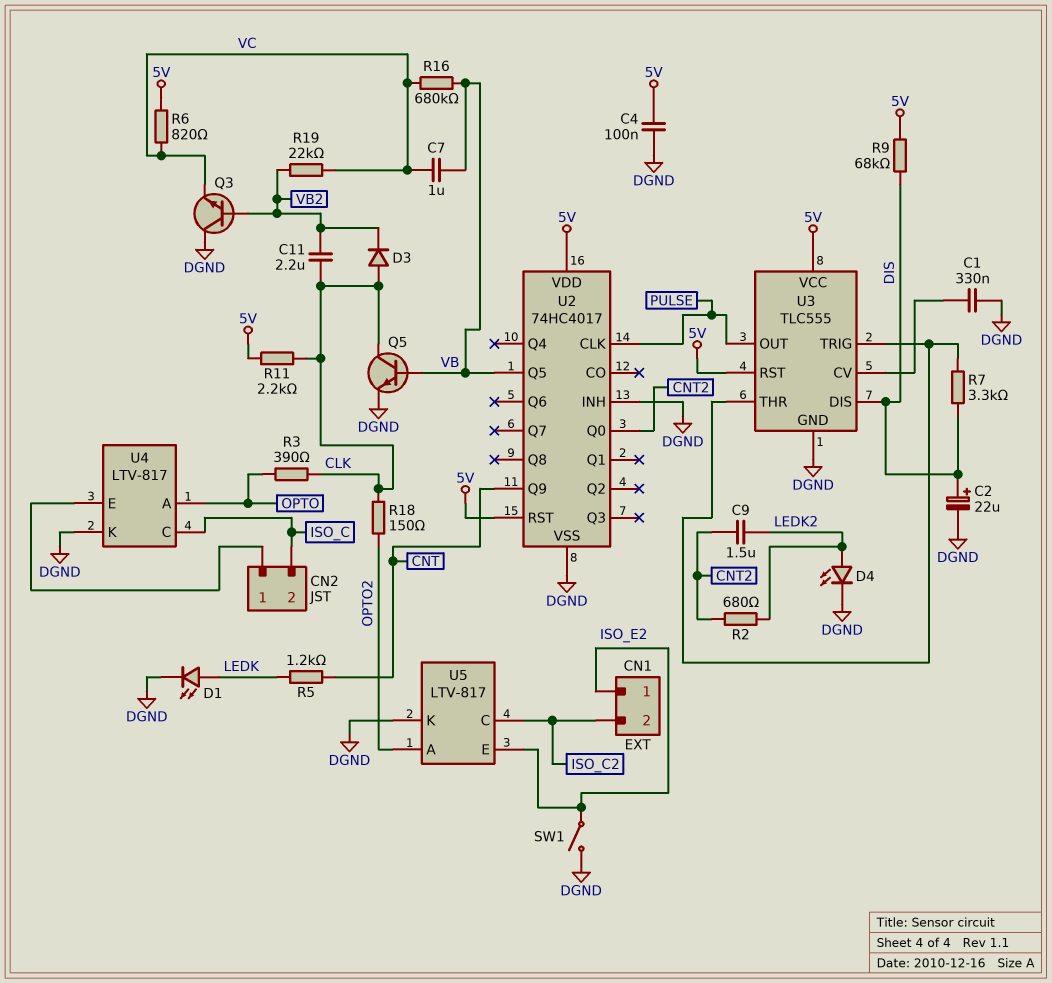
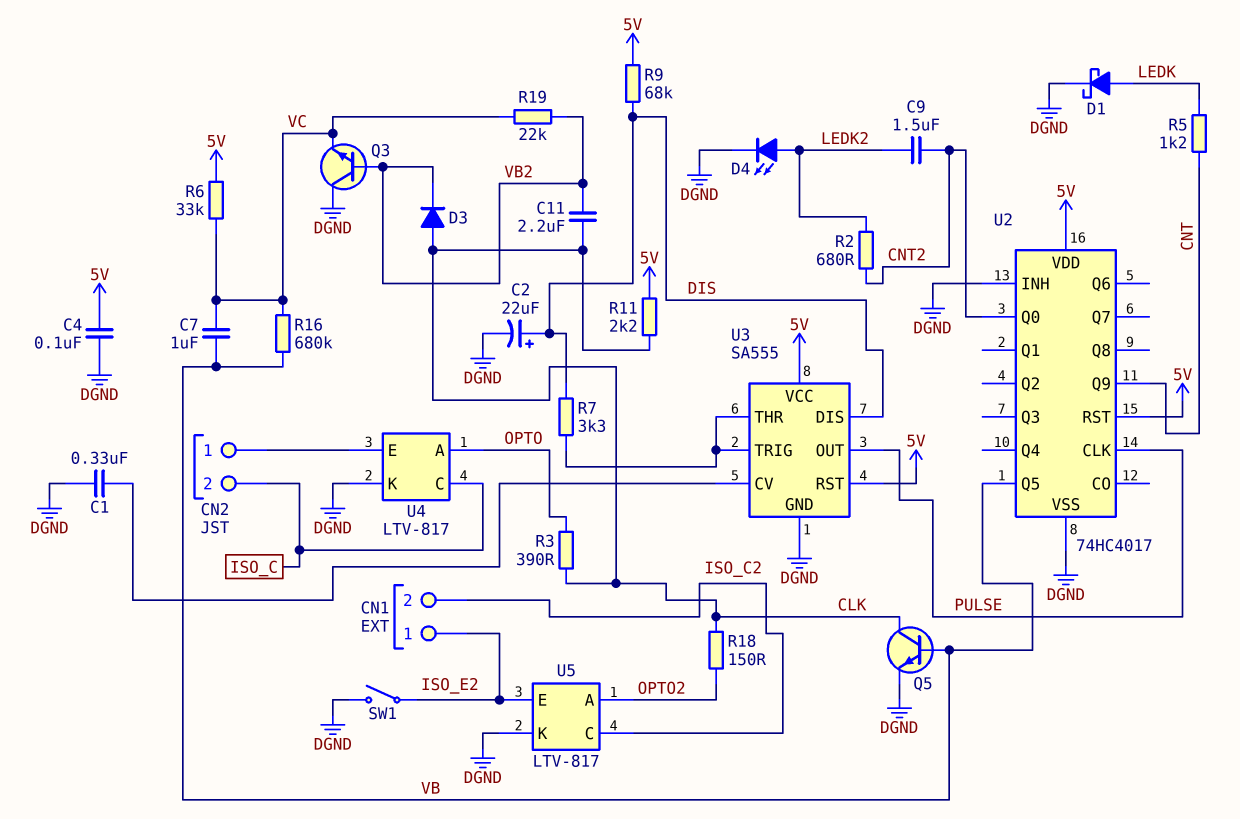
D1: LED (A LEDK, K DGND) -> schottky (A LEDK, K DGND)
R6: 820 (5V, VC) -> 33k (5V, VC)
U3: TLC555 -> SA555

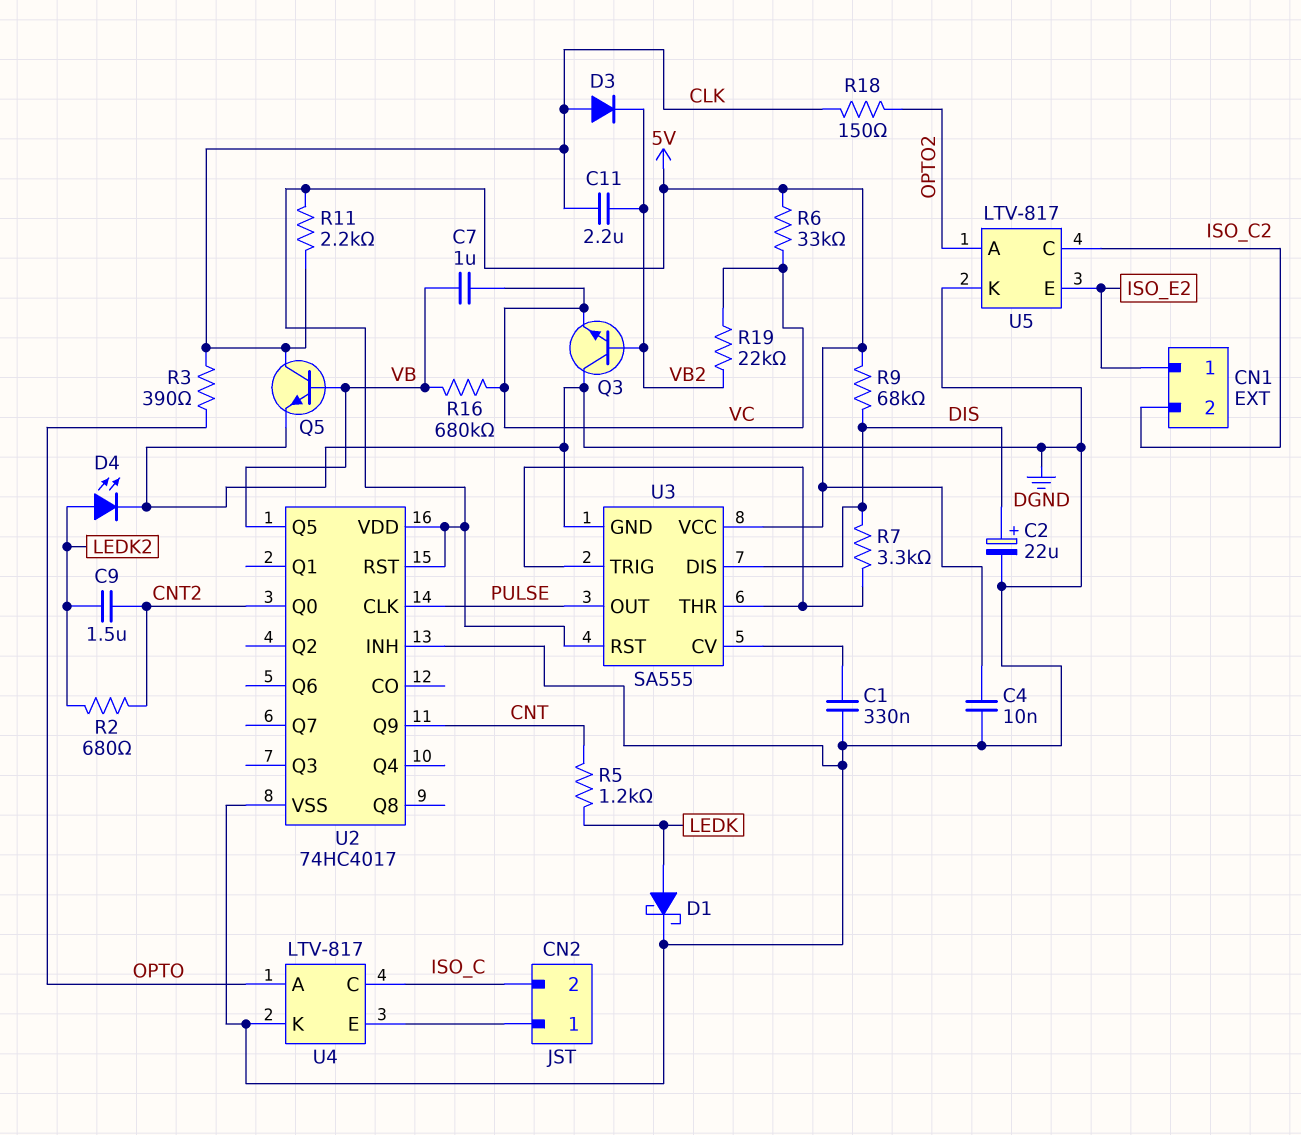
C4: 100nF (5V, DGND) -> 10nF (5V, DGND)
SW1: switch (DGND, ISO_E2) -> none

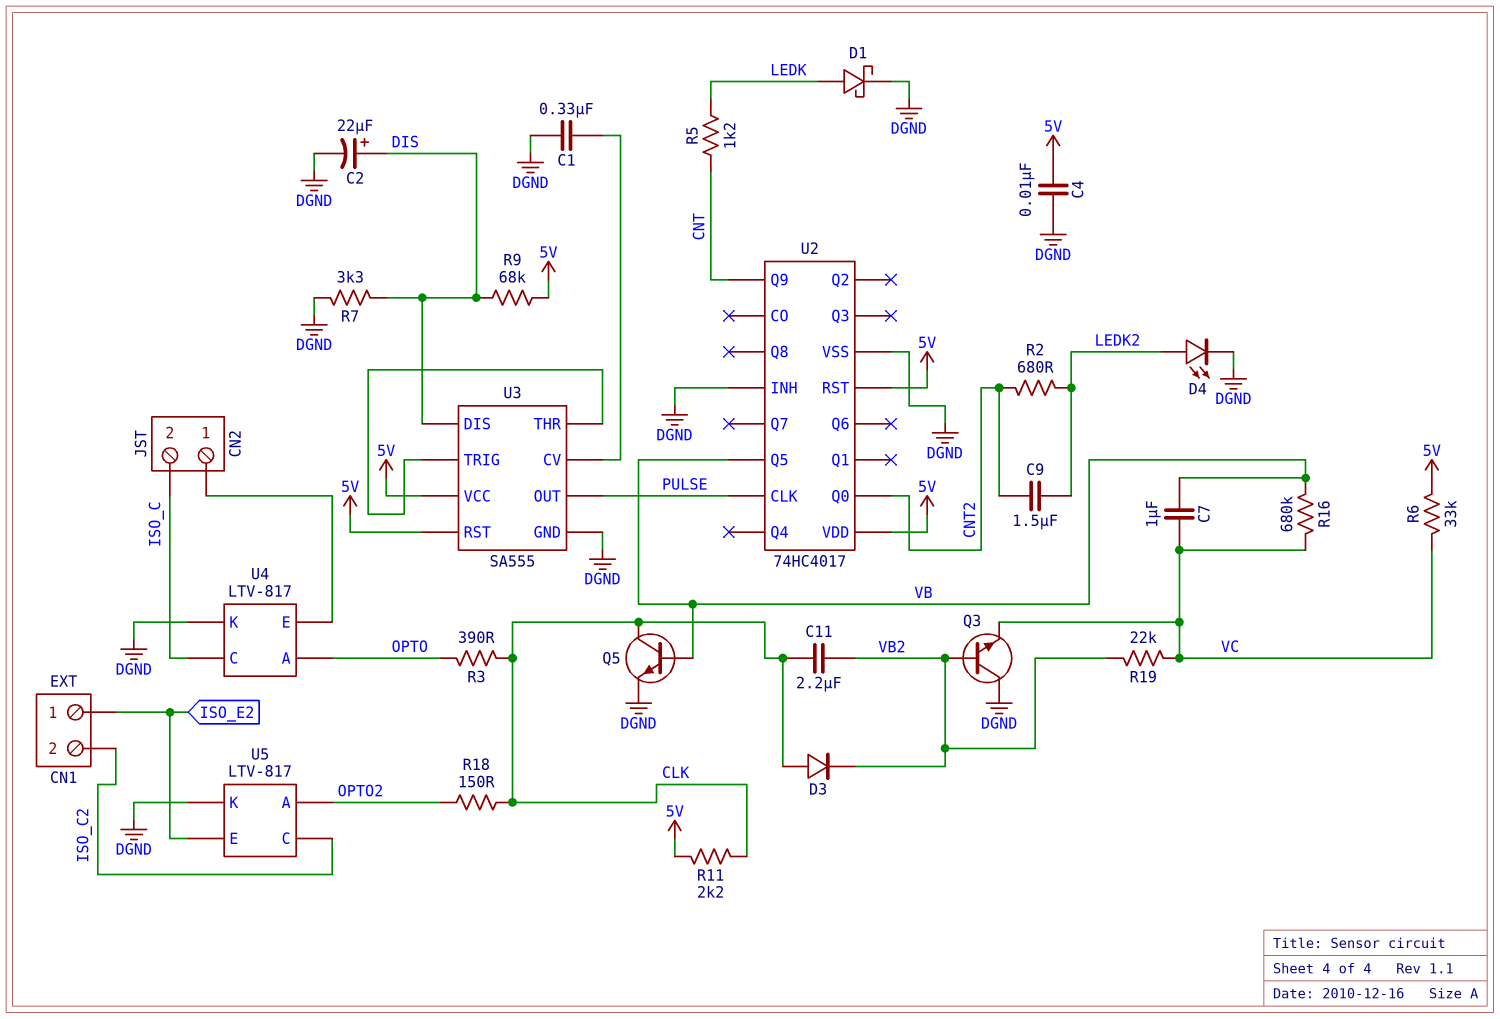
R7: 3.3k (DIS, U3/THR) -> 3.3k (DGND, DIS)

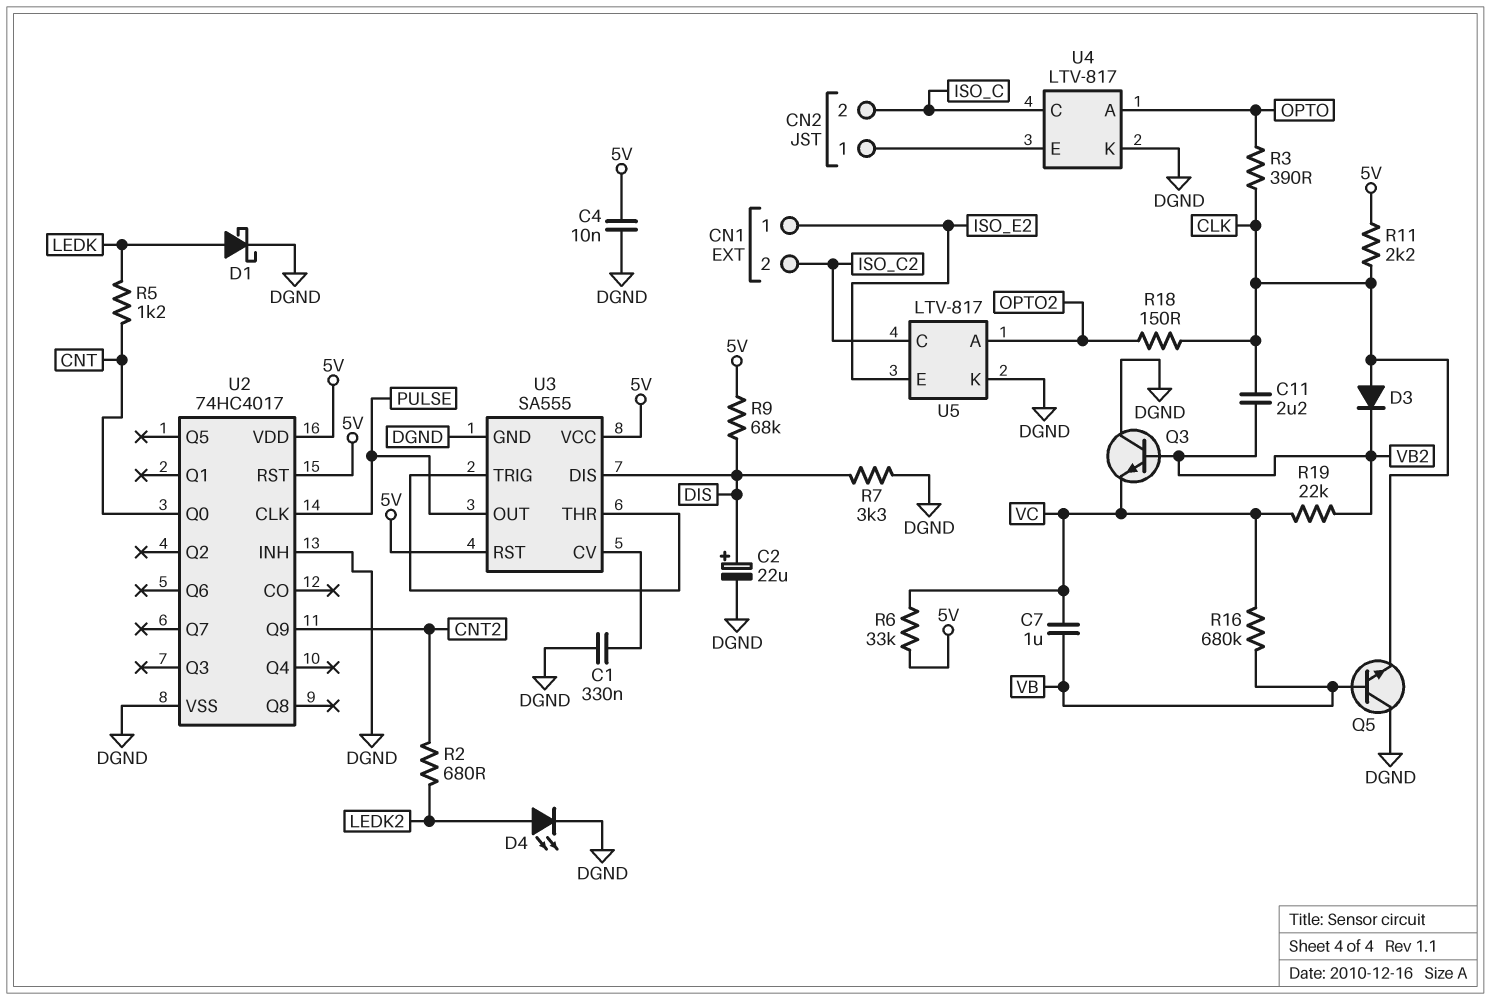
C9: 1.5uF (CNT2, LEDK2) -> none
Q5: NPN (B VB, C CLK, E DGND) -> NPN (B VB, C DGND, E CLK)
U2 pin Q0: CNT2 -> CNT
U2 pin Q5: VB -> none
U2 pin Q9: CNT -> CNT2

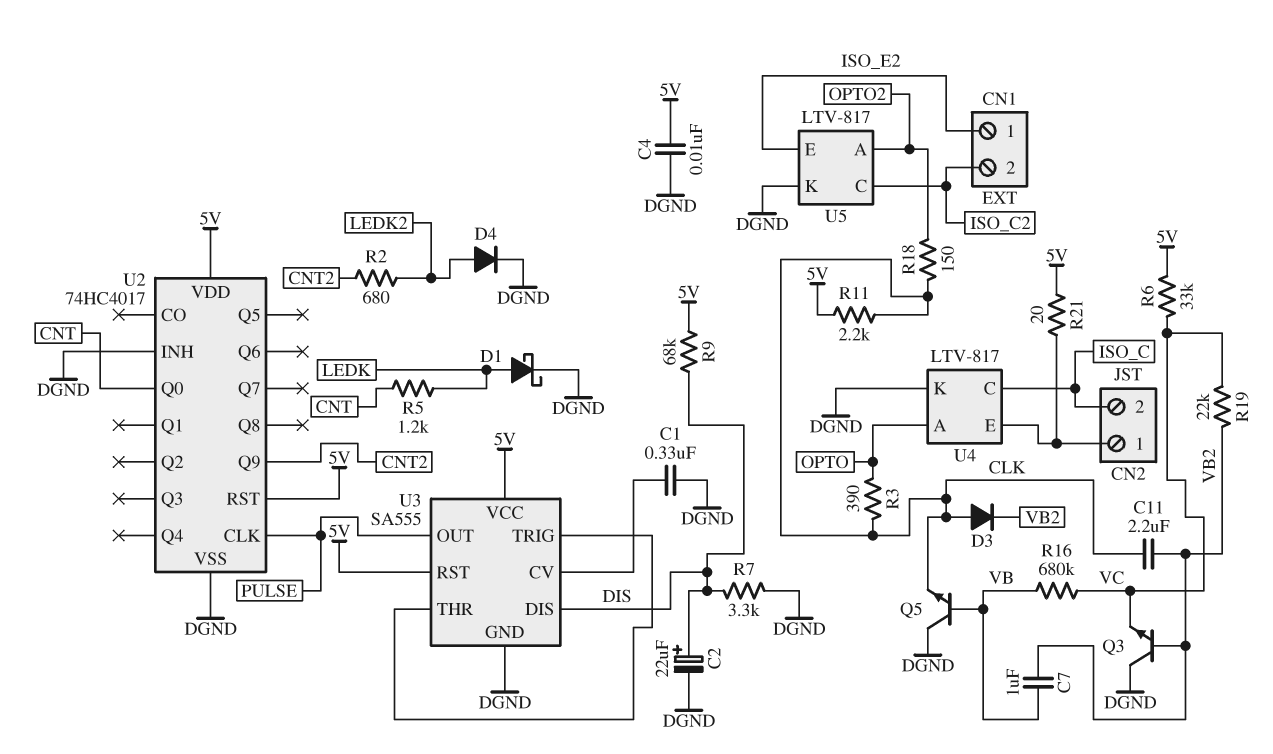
C7: 1uF (VB, VC) -> 1uF (VB, VB2)
D4: LED (A LEDK2, K DGND) -> diode (A LEDK2, K DGND)
R21: none -> 20 (5V, CN2/1)

